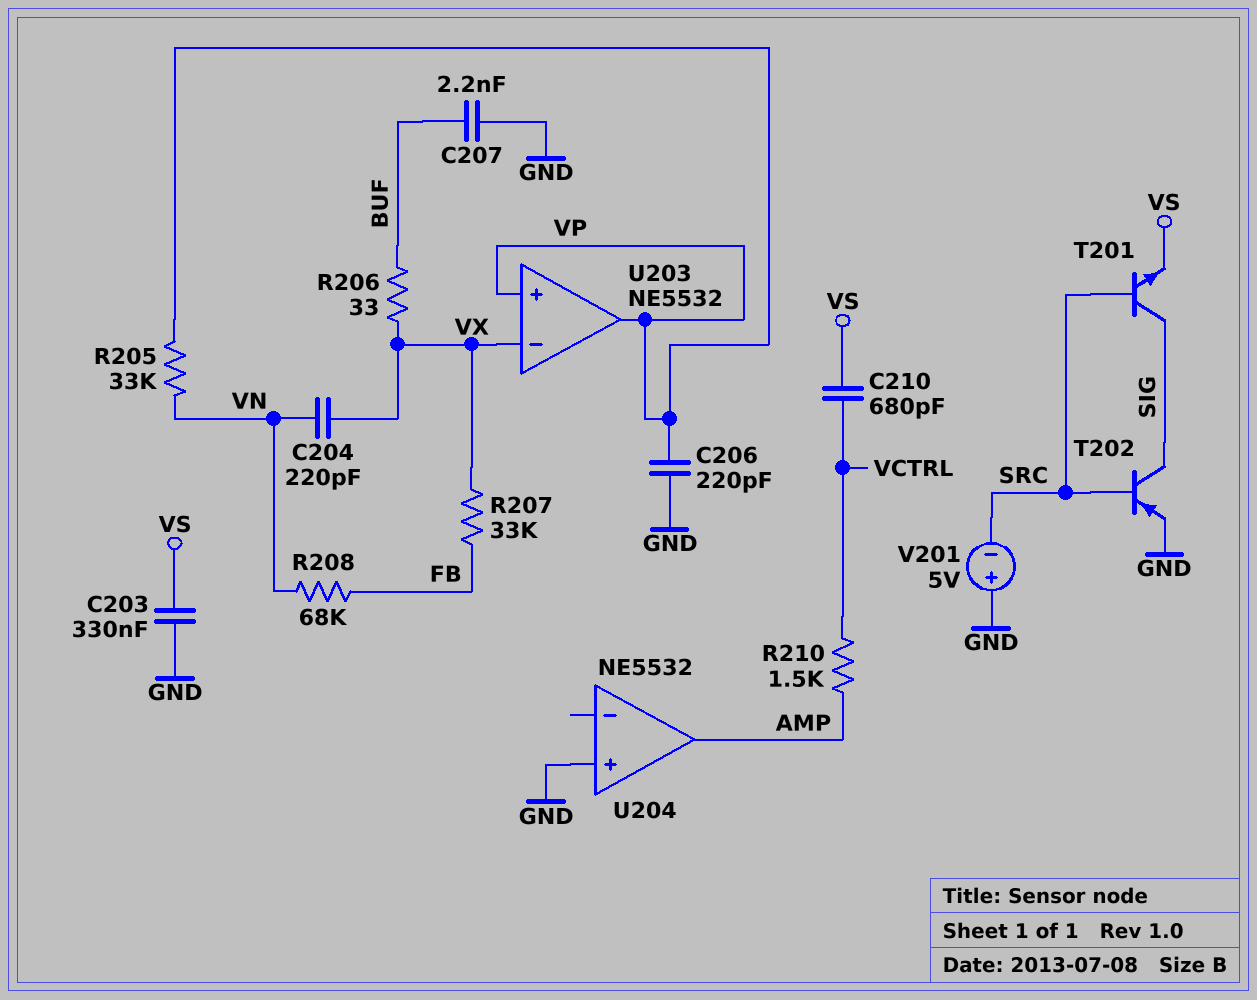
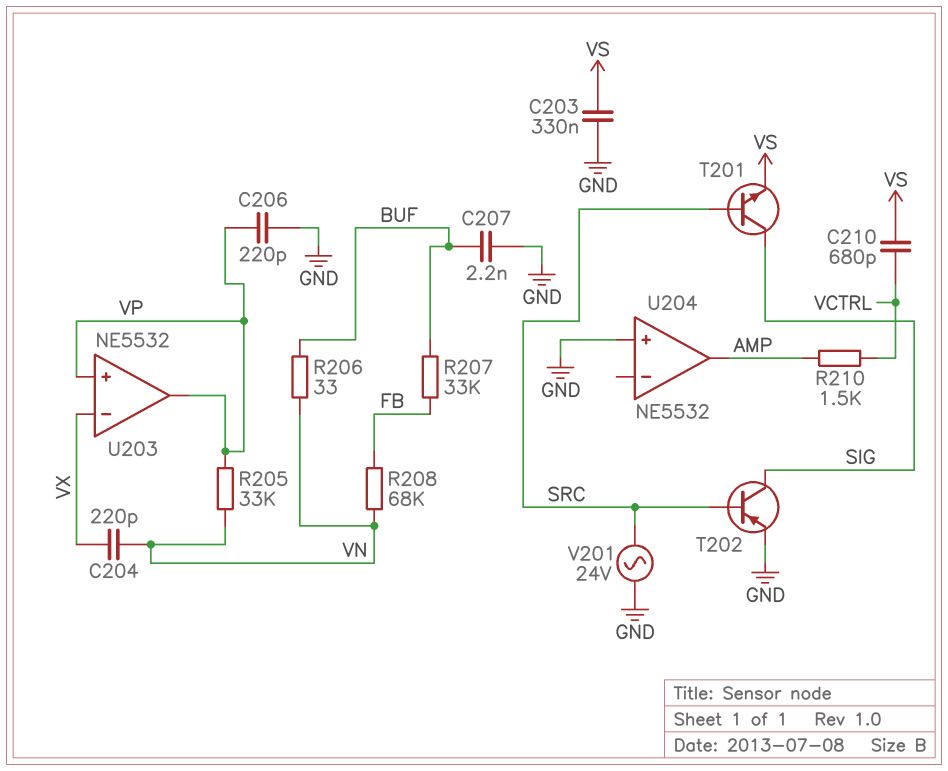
R206: 33 (BUF, VX) -> 33 (BUF, VN)
R207: 33k (FB, VX) -> 33k (BUF, FB)
V201: 5V (plus GND, minus SRC) -> AC 24V (GND, SRC)

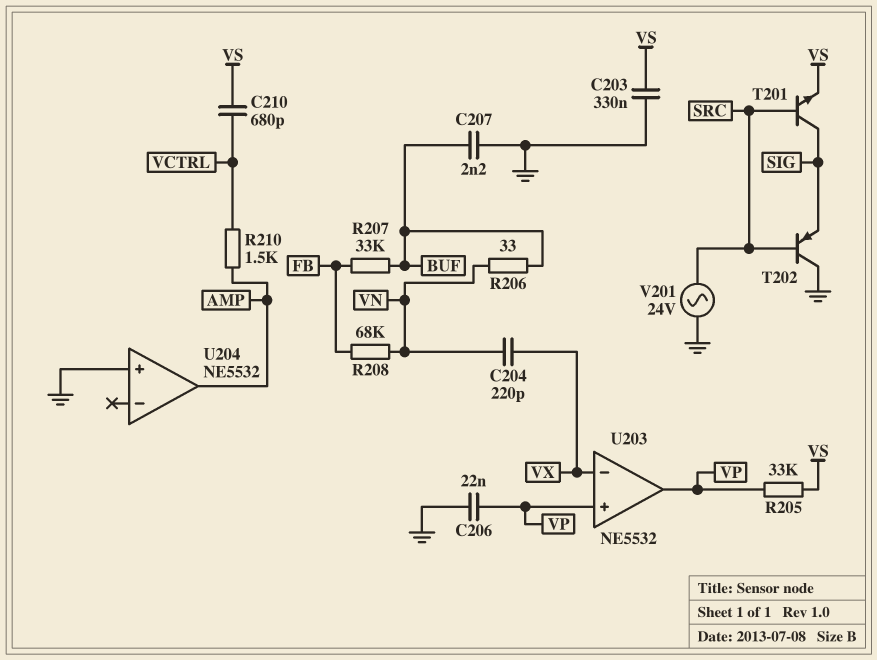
C206: 220pF (GND, VP) -> 22nF (GND, VP)
R205: 33k (VN, VP) -> 33k (VP, VS)
T202: PNP (B SRC, C SIG, E GND) -> PNP (B SRC, C GND, E SIG)

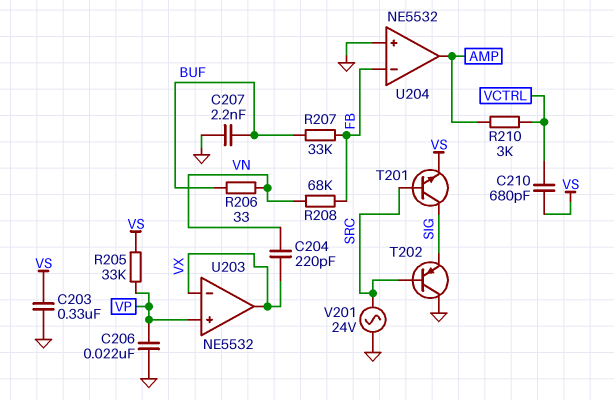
R210: 1.5k (AMP, VCTRL) -> 3k (AMP, VCTRL)
U203 pin out: VP -> VX
U204 pin in-: none -> FB

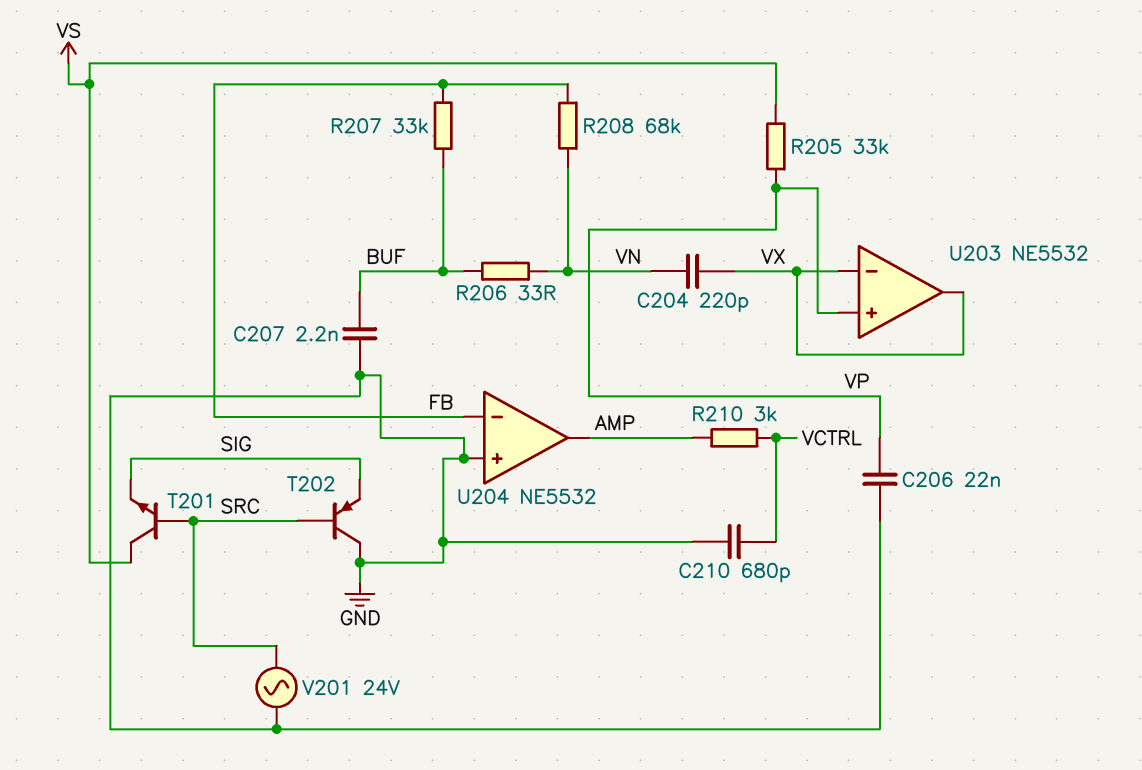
C203: 330nF (GND, VS) -> none
C210: 680pF (VCTRL, VS) -> 680pF (GND, VCTRL)
T201: NPN (B SRC, C SIG, E VS) -> NPN (B SRC, C VS, E SIG)

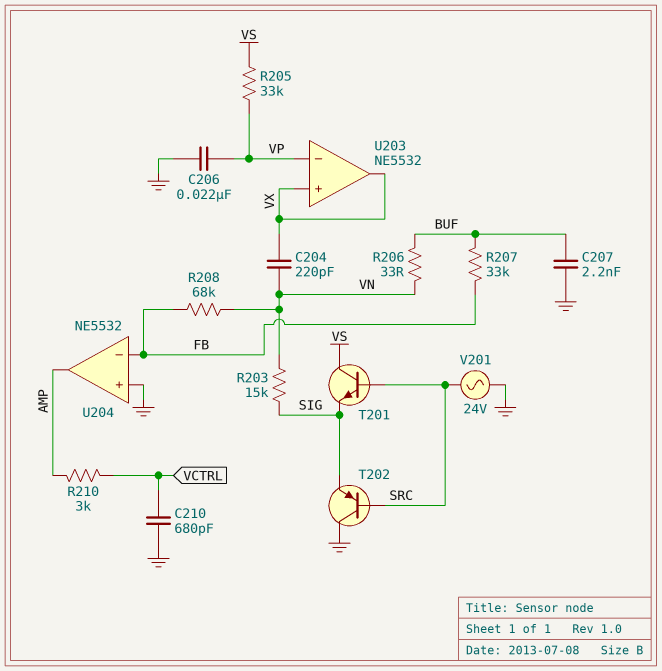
R203: none -> 15k (SIG, VN)
U203 pin in+: VP -> VX
U203 pin in-: VX -> VP

